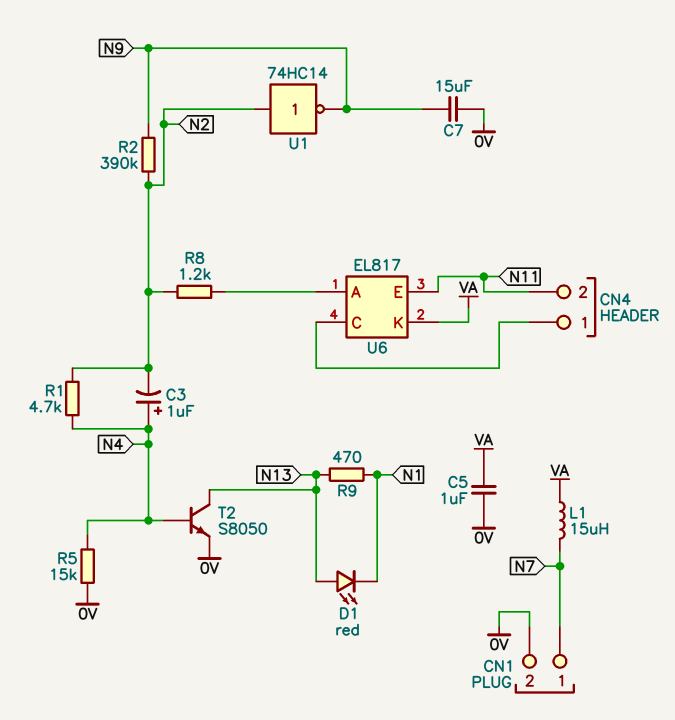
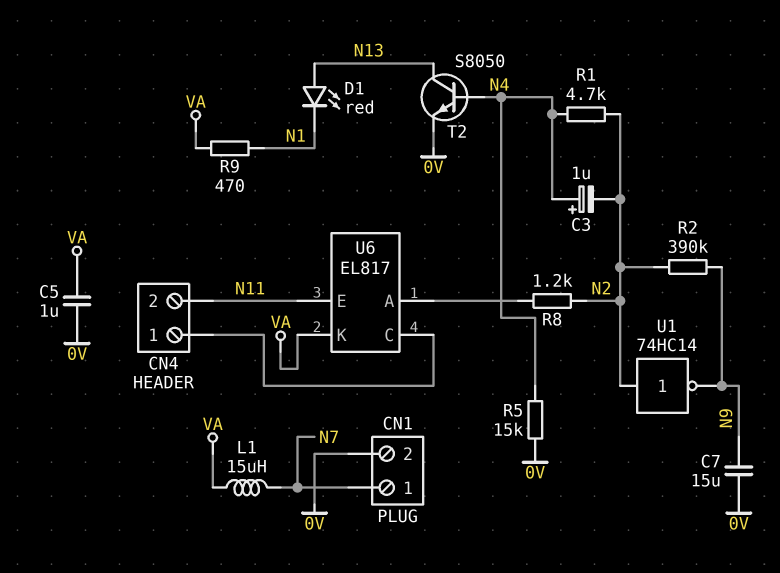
R9: 470 (N1, N13) -> 470 (N1, VA)

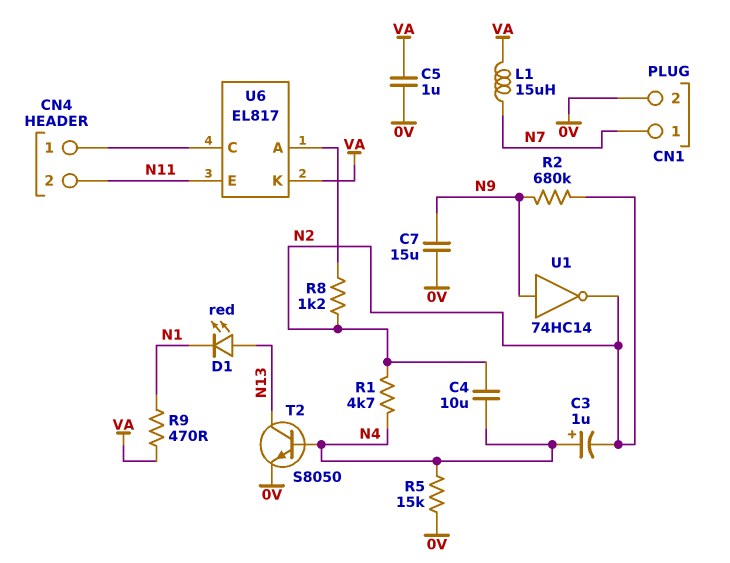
C4: none -> 10uF (N2, N4)
R2: 390k (N2, N9) -> 680k (N2, N9)
U1: NOT 74HC14 (in N2, out N9) -> NOT 74HC14 (in N9, out N2)

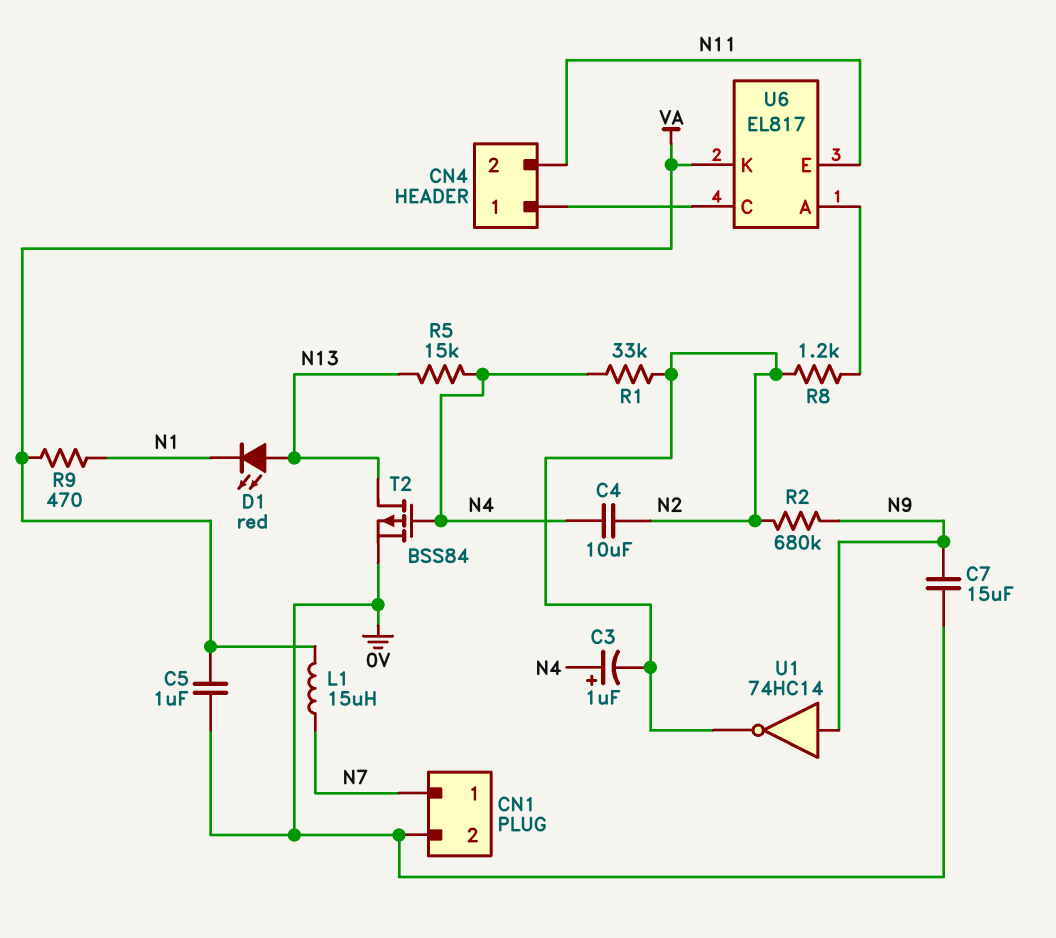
R1: 4.7k (N2, N4) -> 33k (N2, N4)
R5: 15k (0V, N4) -> 15k (N4, N13)
T2: NPN S8050 (B N4, C N13, E 0V) -> PMOS BSS84 (G N4, D N13, S 0V)

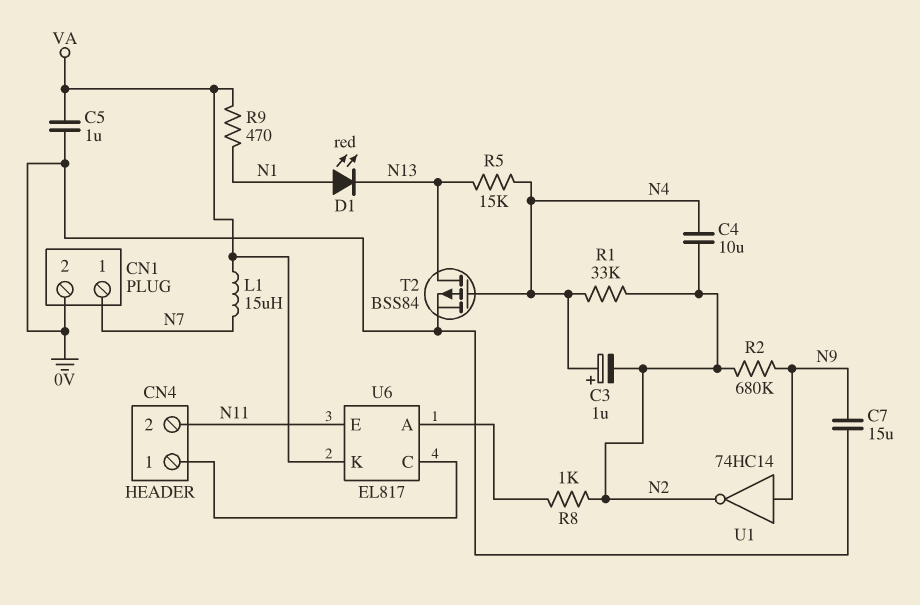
D1: LED red (A N13, K N1) -> LED red (A N1, K N13)
R8: 1.2k (N2, U6/A) -> 1k (N2, U6/A)

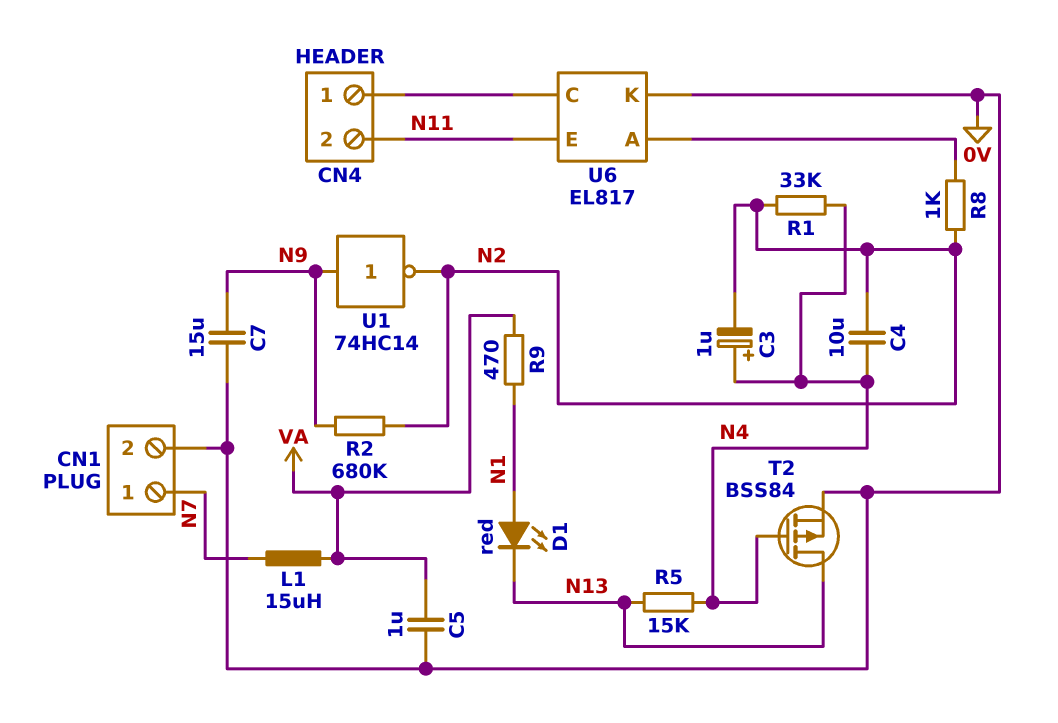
U6 pin K: VA -> 0V

